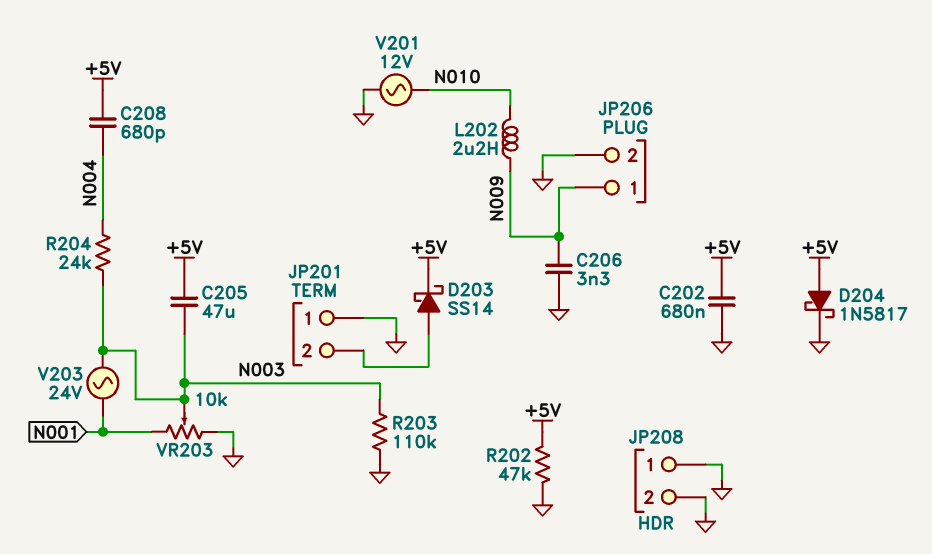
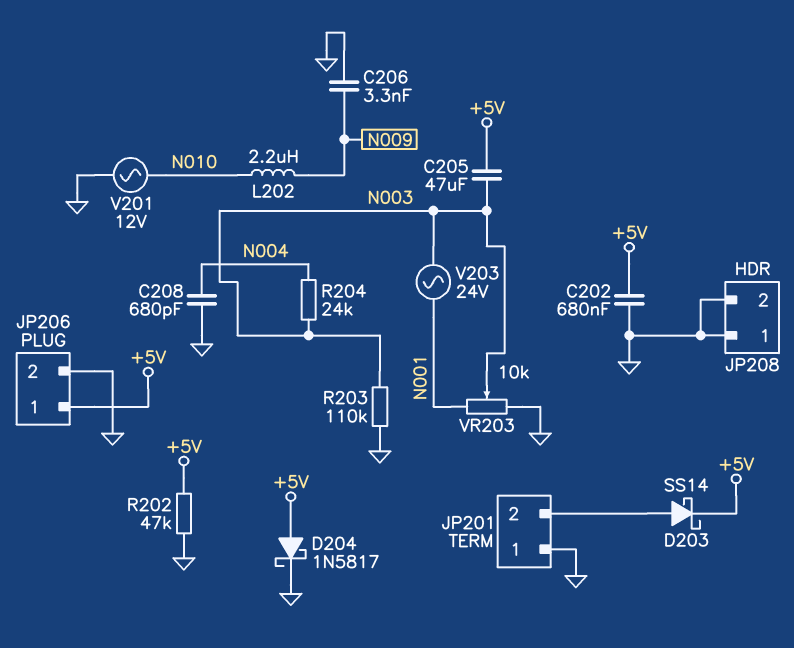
C208: 680pF (+5V, N004) -> 680pF (GND, N004)
JP206 pin 1: N009 -> +5V

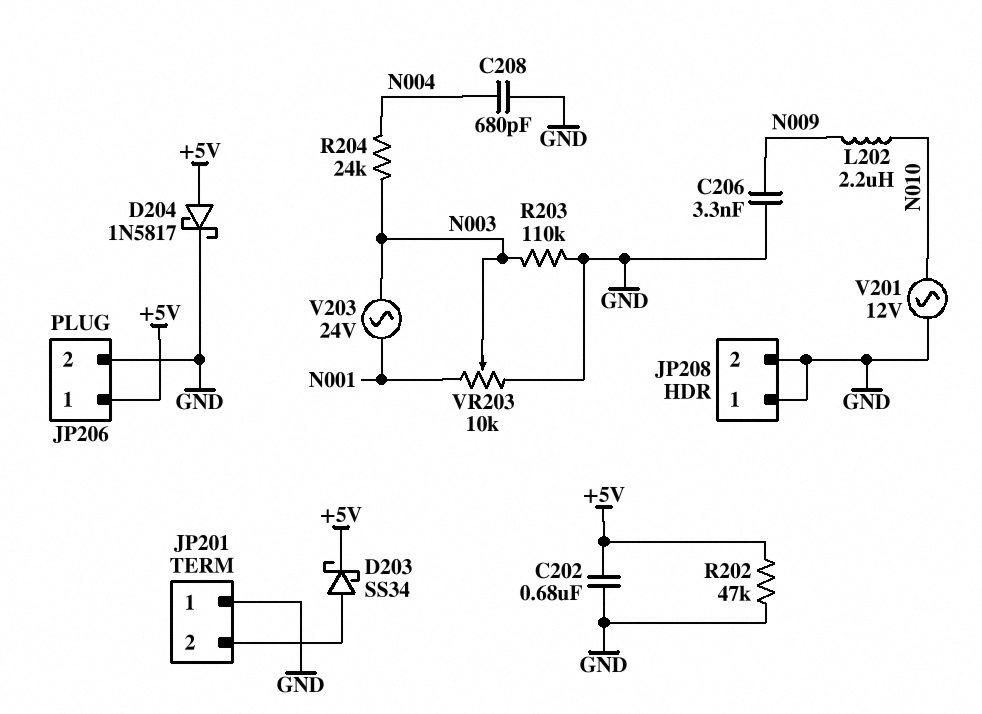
C205: 47uF (+5V, N003) -> none
D203: schottky SS14 (A JP201/2, K +5V) -> schottky SS34 (A JP201/2, K +5V)

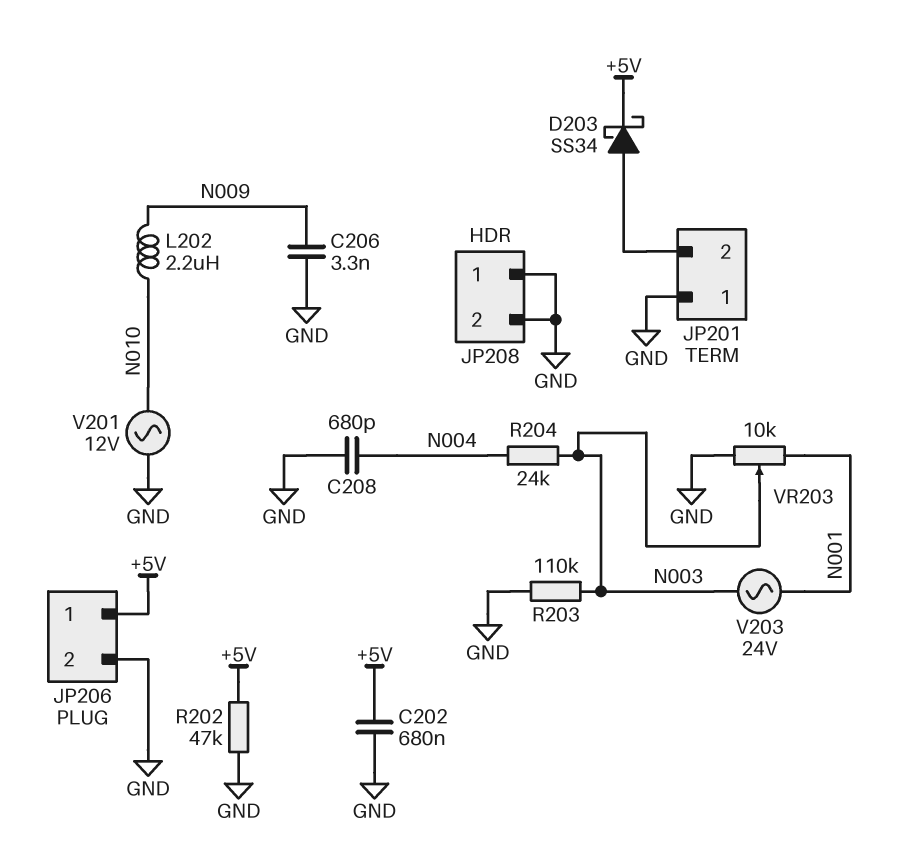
D204: schottky 1N5817 (A +5V, K GND) -> none

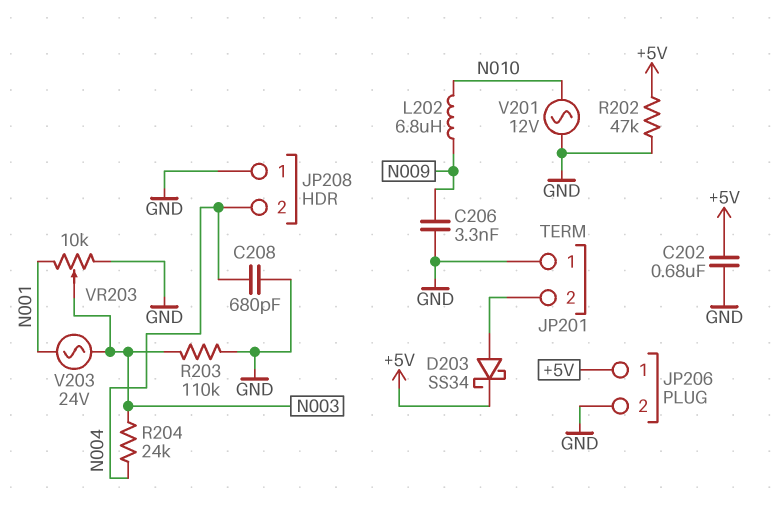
JP208 pin 2: GND -> N004
L202: 2.2uH (N009, N010) -> 6.8uH (N009, N010)

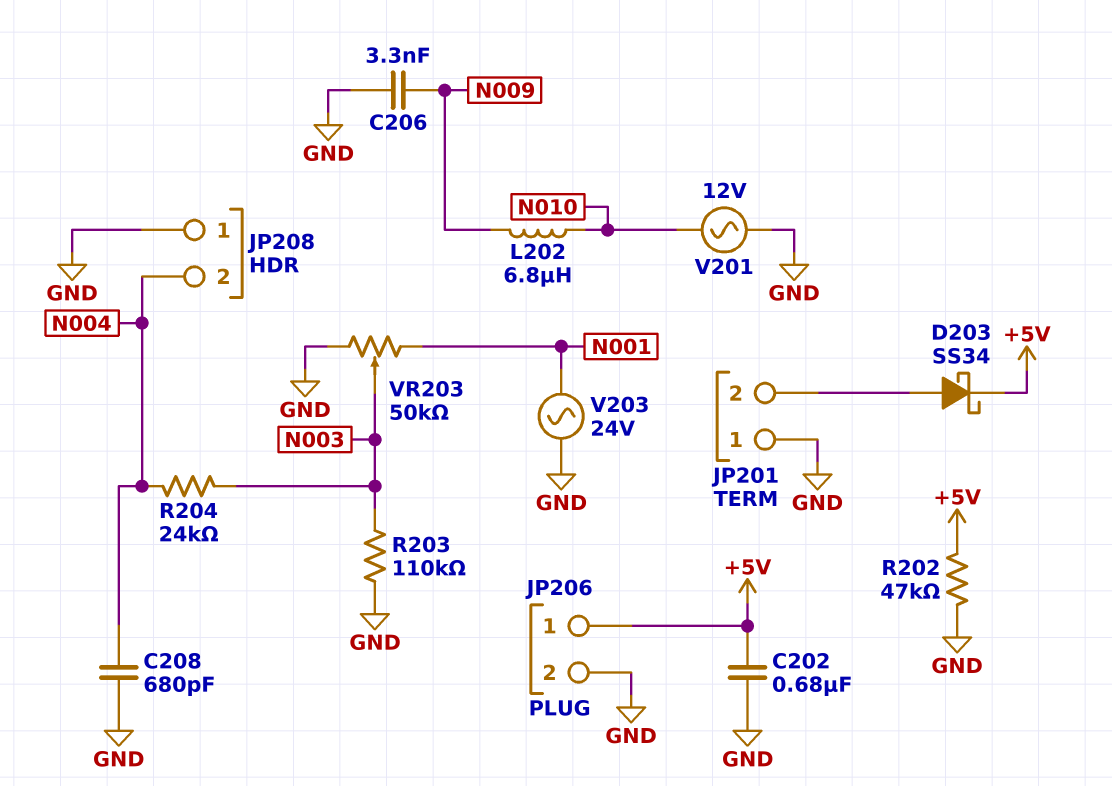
V203: AC 24V (N001, N003) -> AC 24V (GND, N001)
VR203: 10k (GND, N001, wiper N003) -> 50k (GND, N001, wiper N003)

